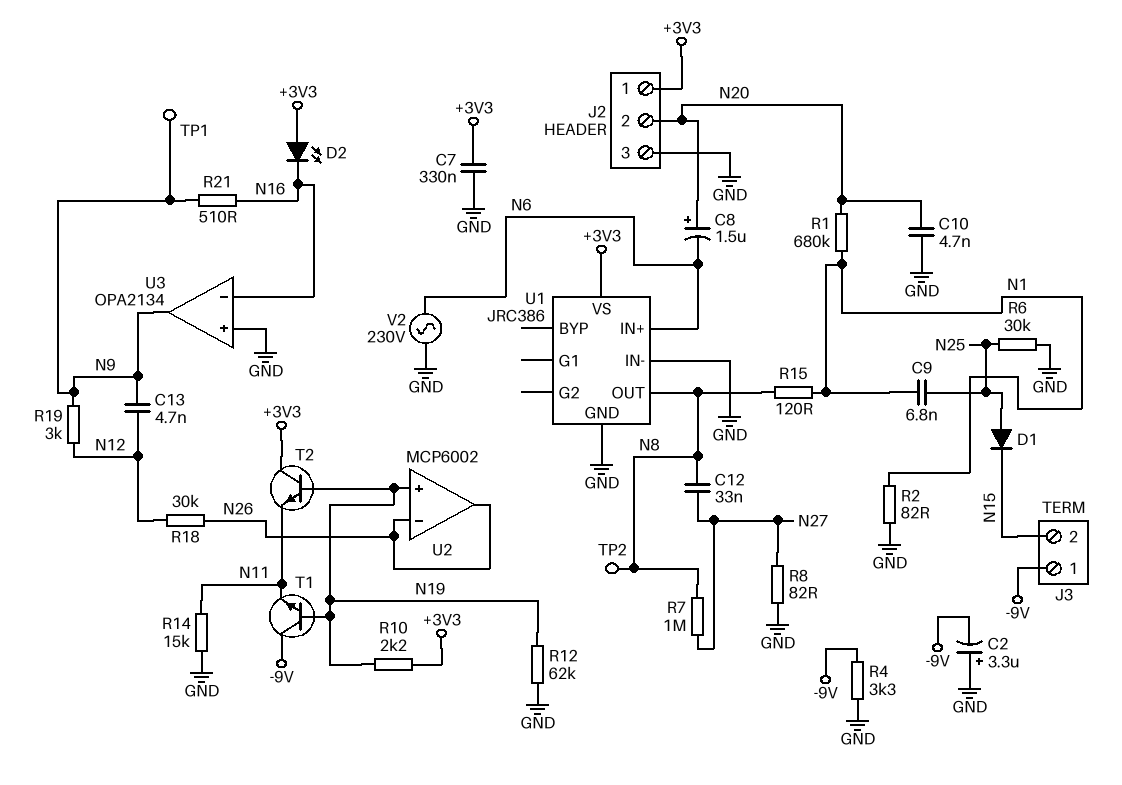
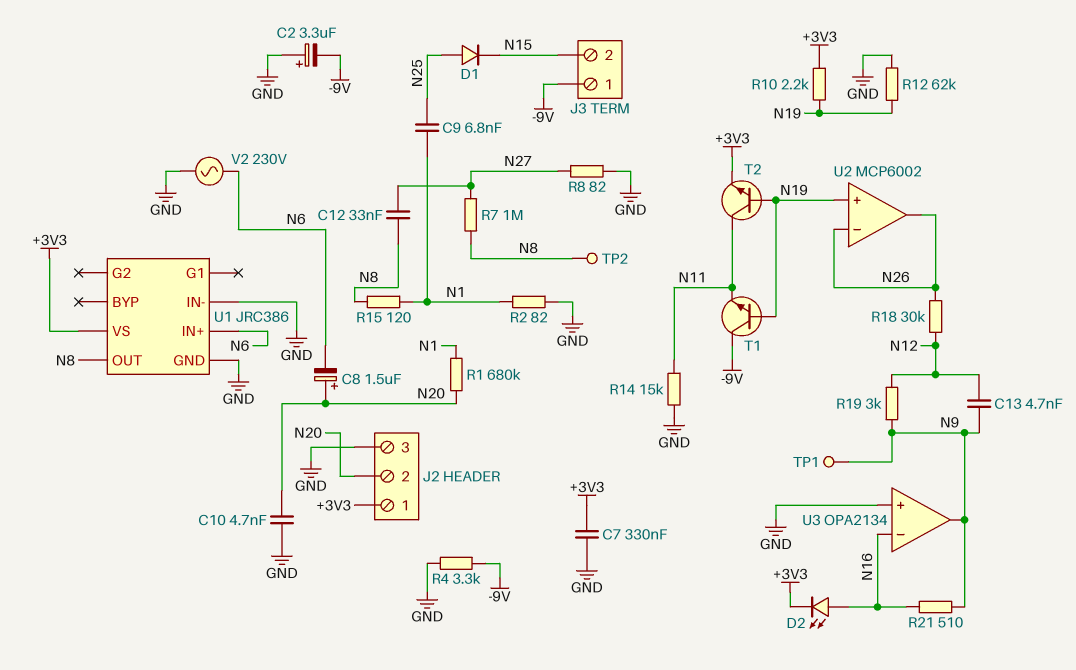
D2: LED (A +3V3, K N16) -> LED (A N16, K +3V3)
R6: 30k (GND, N25) -> none
T2: NPN (B N19, C +3V3, E N11) -> NPN (B N19, C N11, E +3V3)

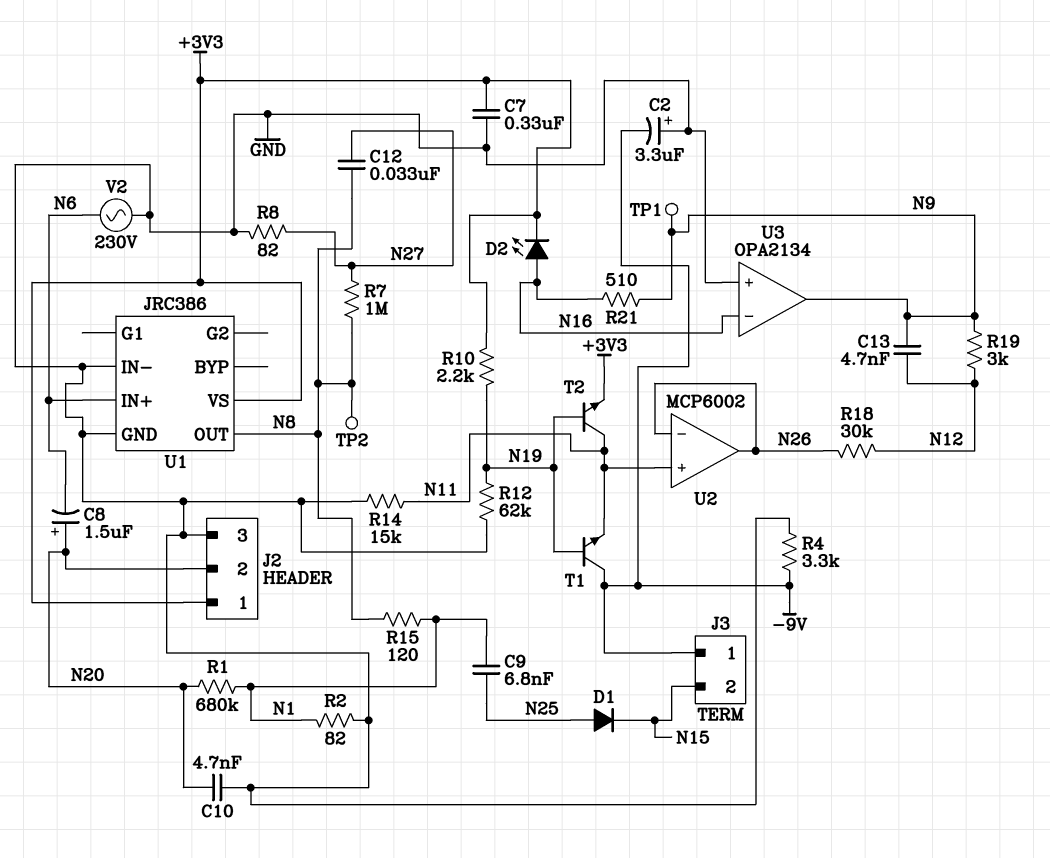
U2 pin in+: N19 -> N11

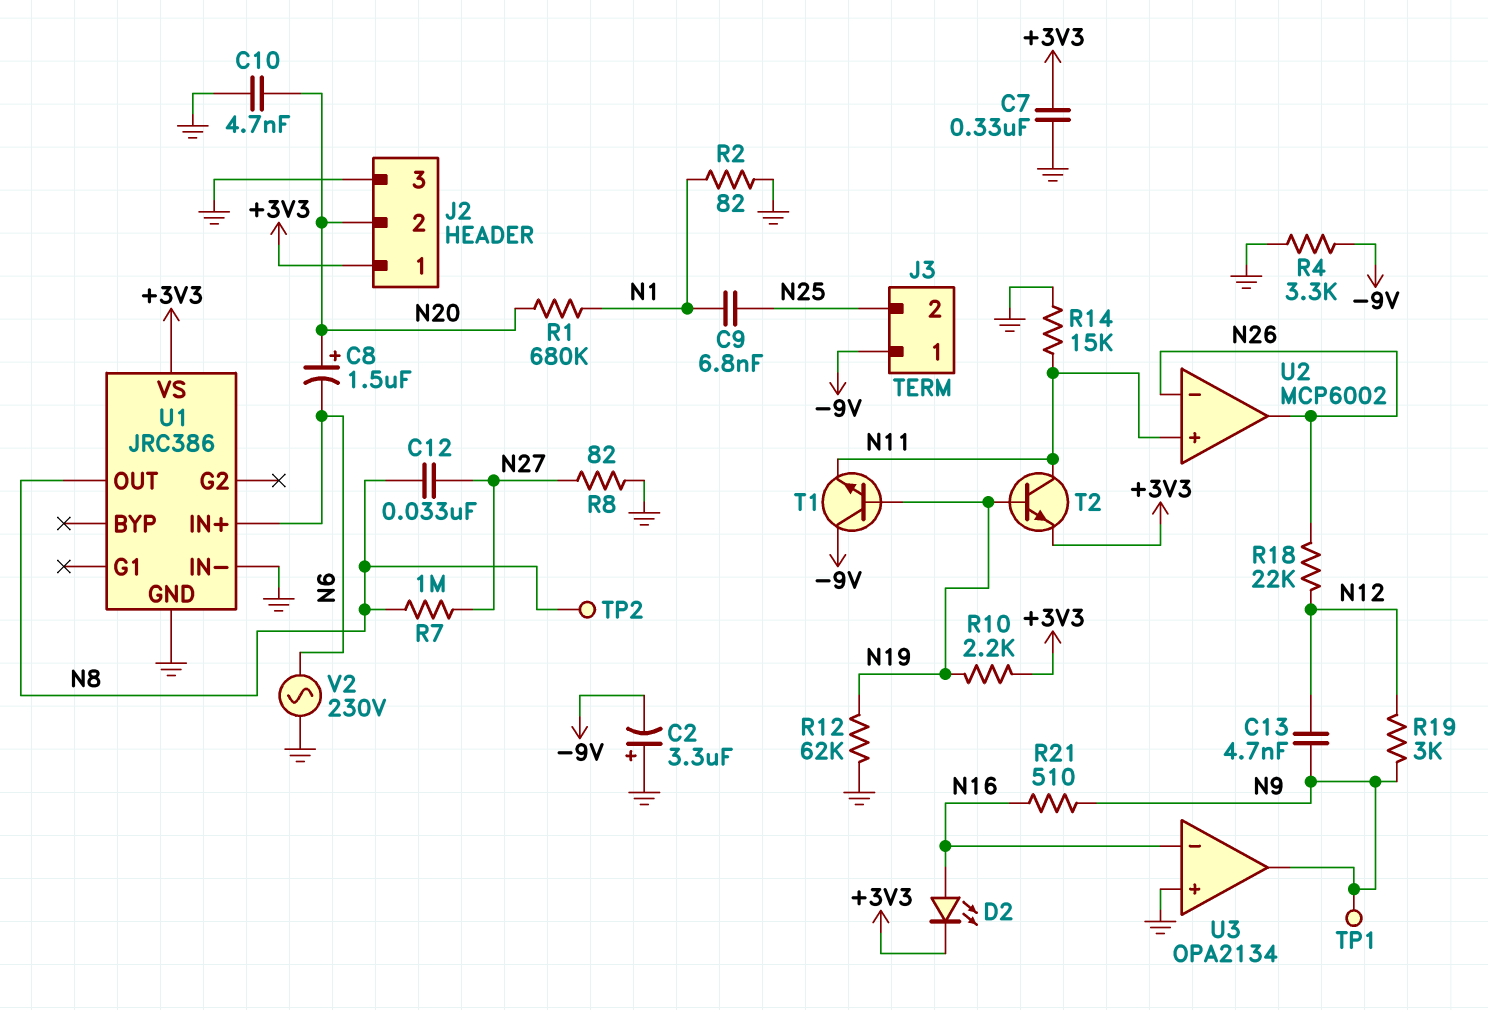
D1: diode (A N25, K N15) -> none
J3 pin 2: N15 -> N25
R15: 120 (N1, N8) -> none
R18: 30k (N12, N26) -> 22k (N12, N26)

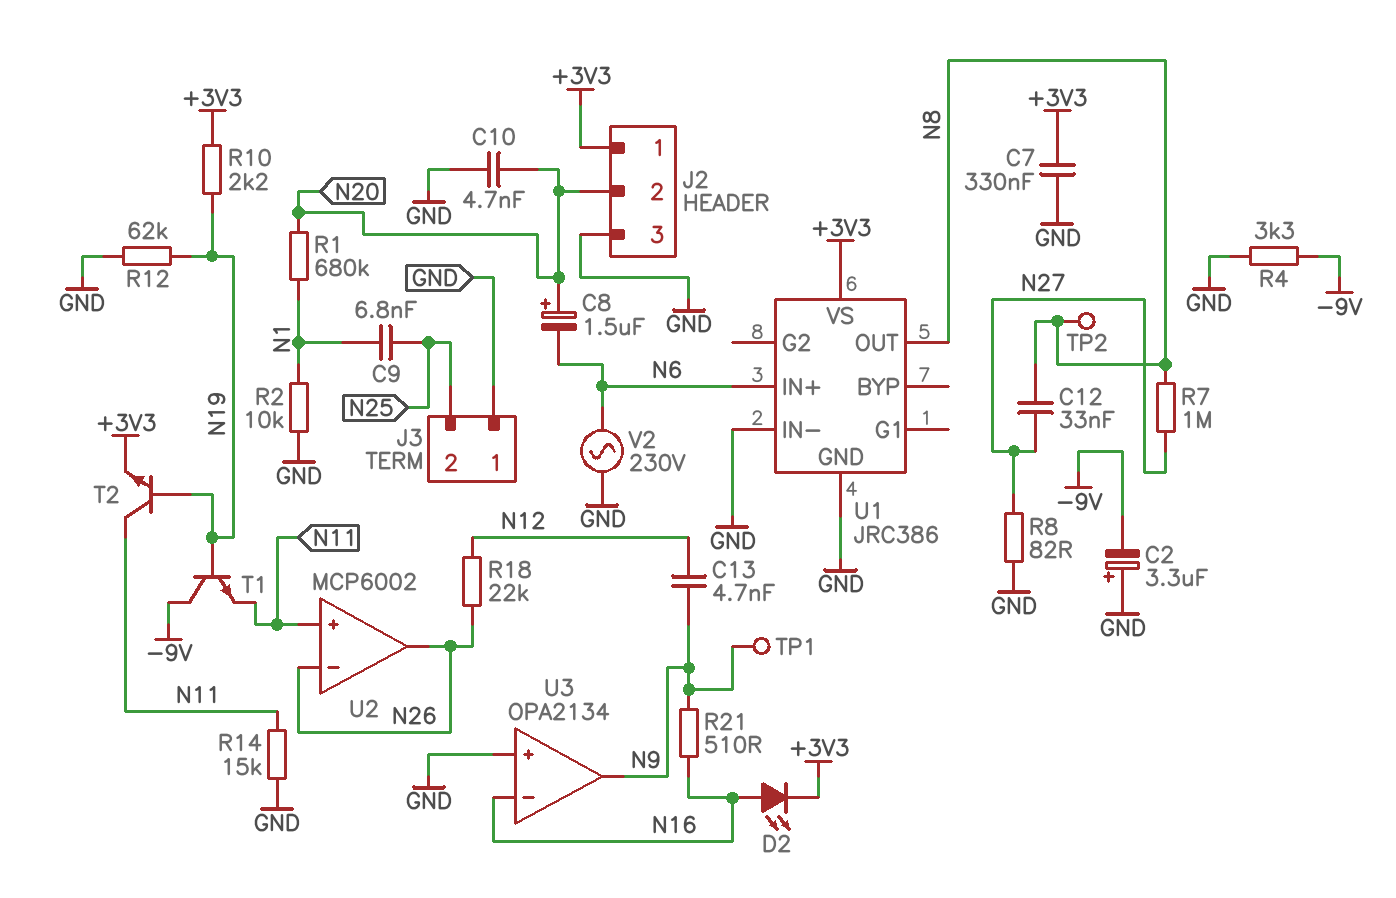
J3 pin 1: -9V -> GND
R2: 82 (GND, N1) -> 10k (GND, N1)
R19: 3k (N9, N12) -> none

